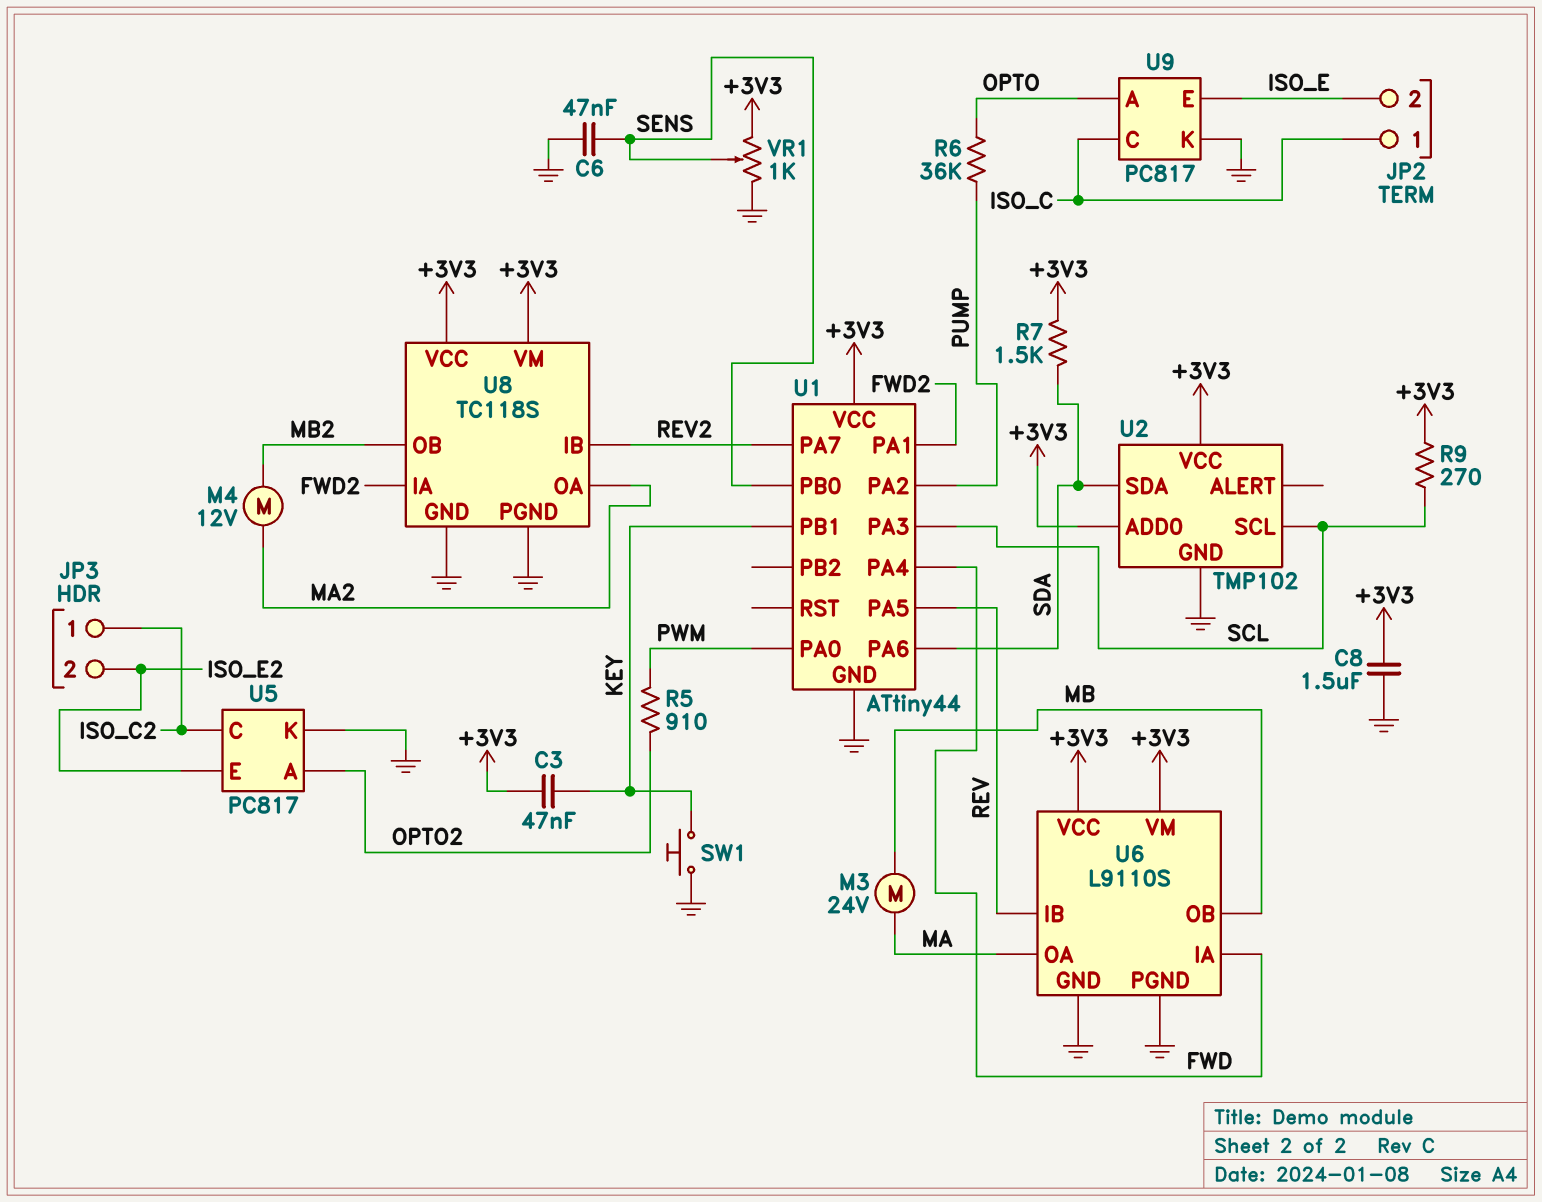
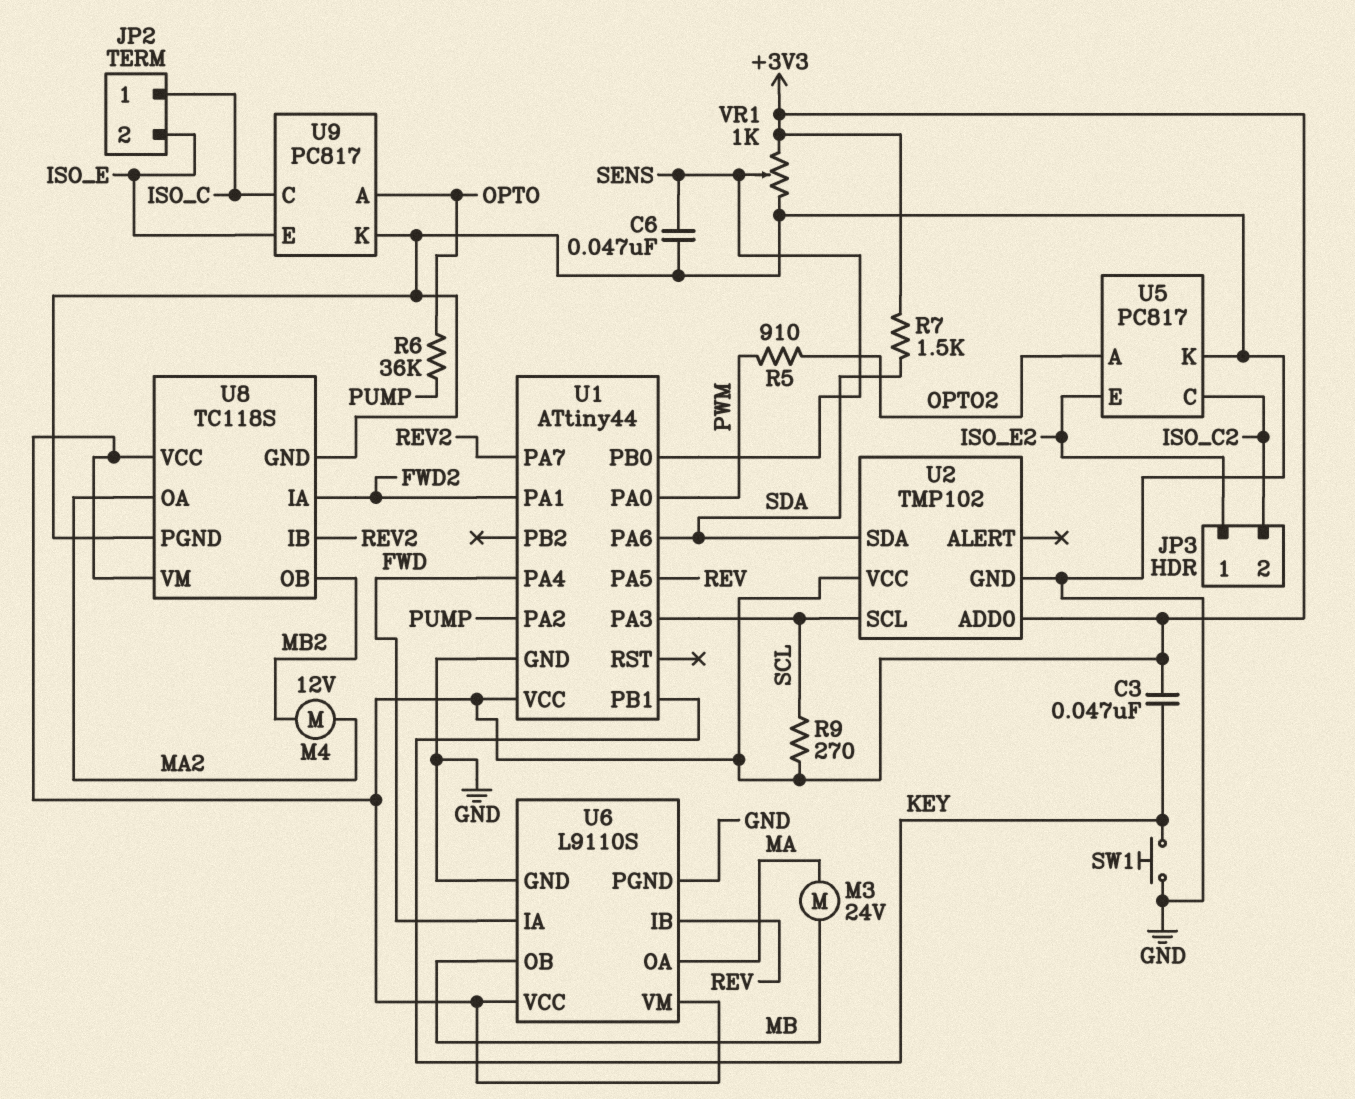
C8: 1.5uF (+3V3, GND) -> none
JP3 pin 1: ISO_C2 -> ISO_E2
JP3 pin 2: ISO_E2 -> ISO_C2

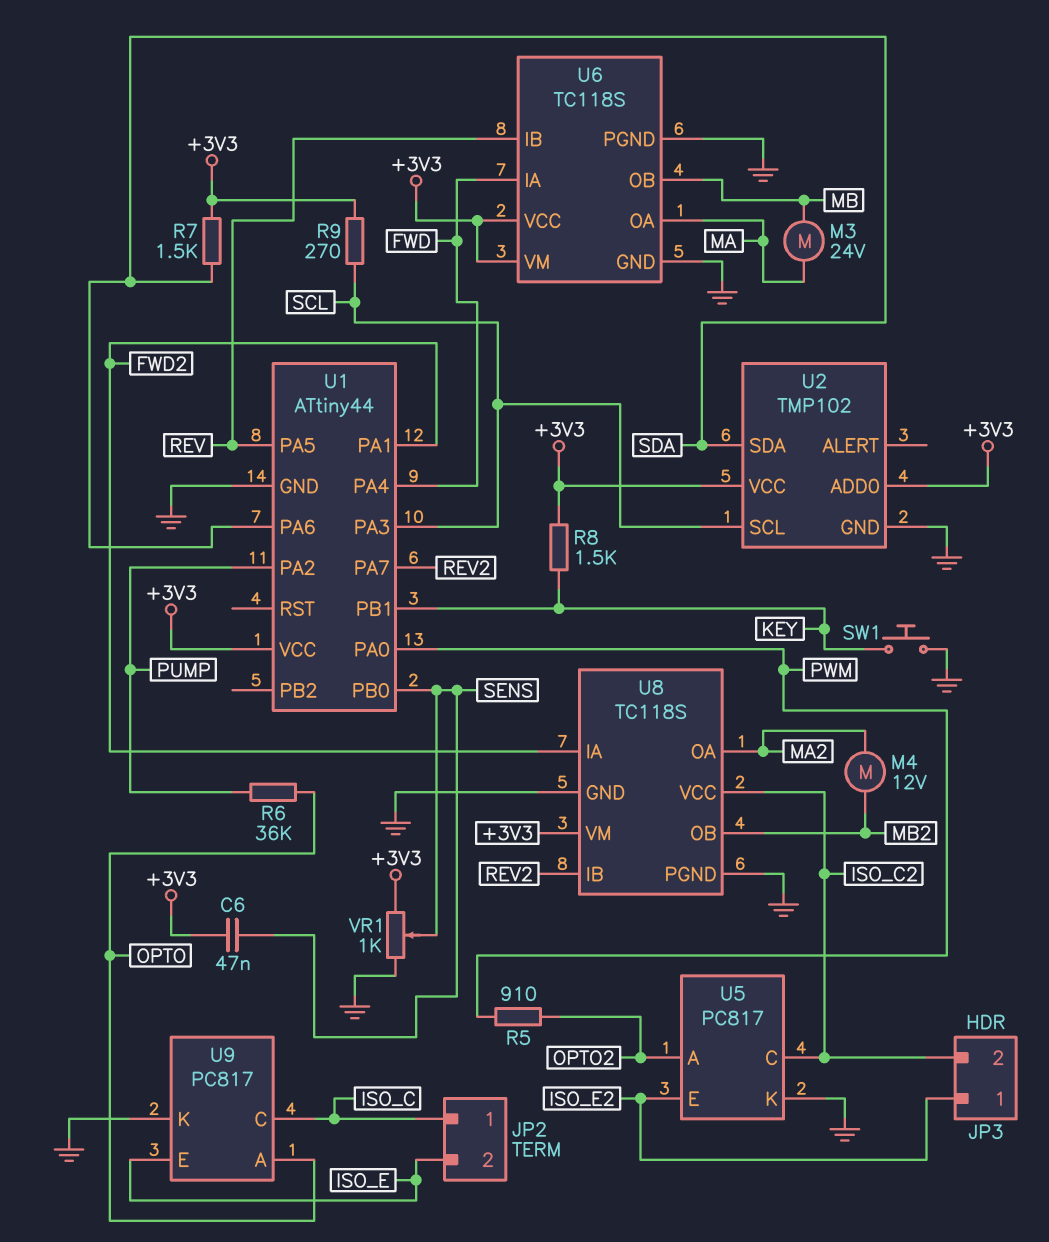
C3: 47nF (+3V3, KEY) -> none
C6: 47nF (GND, SENS) -> 47nF (+3V3, SENS)
R8: none -> 1.5k (+3V3, KEY)
U6: L9110S -> TC118S
U8 pin VCC: +3V3 -> ISO_C2

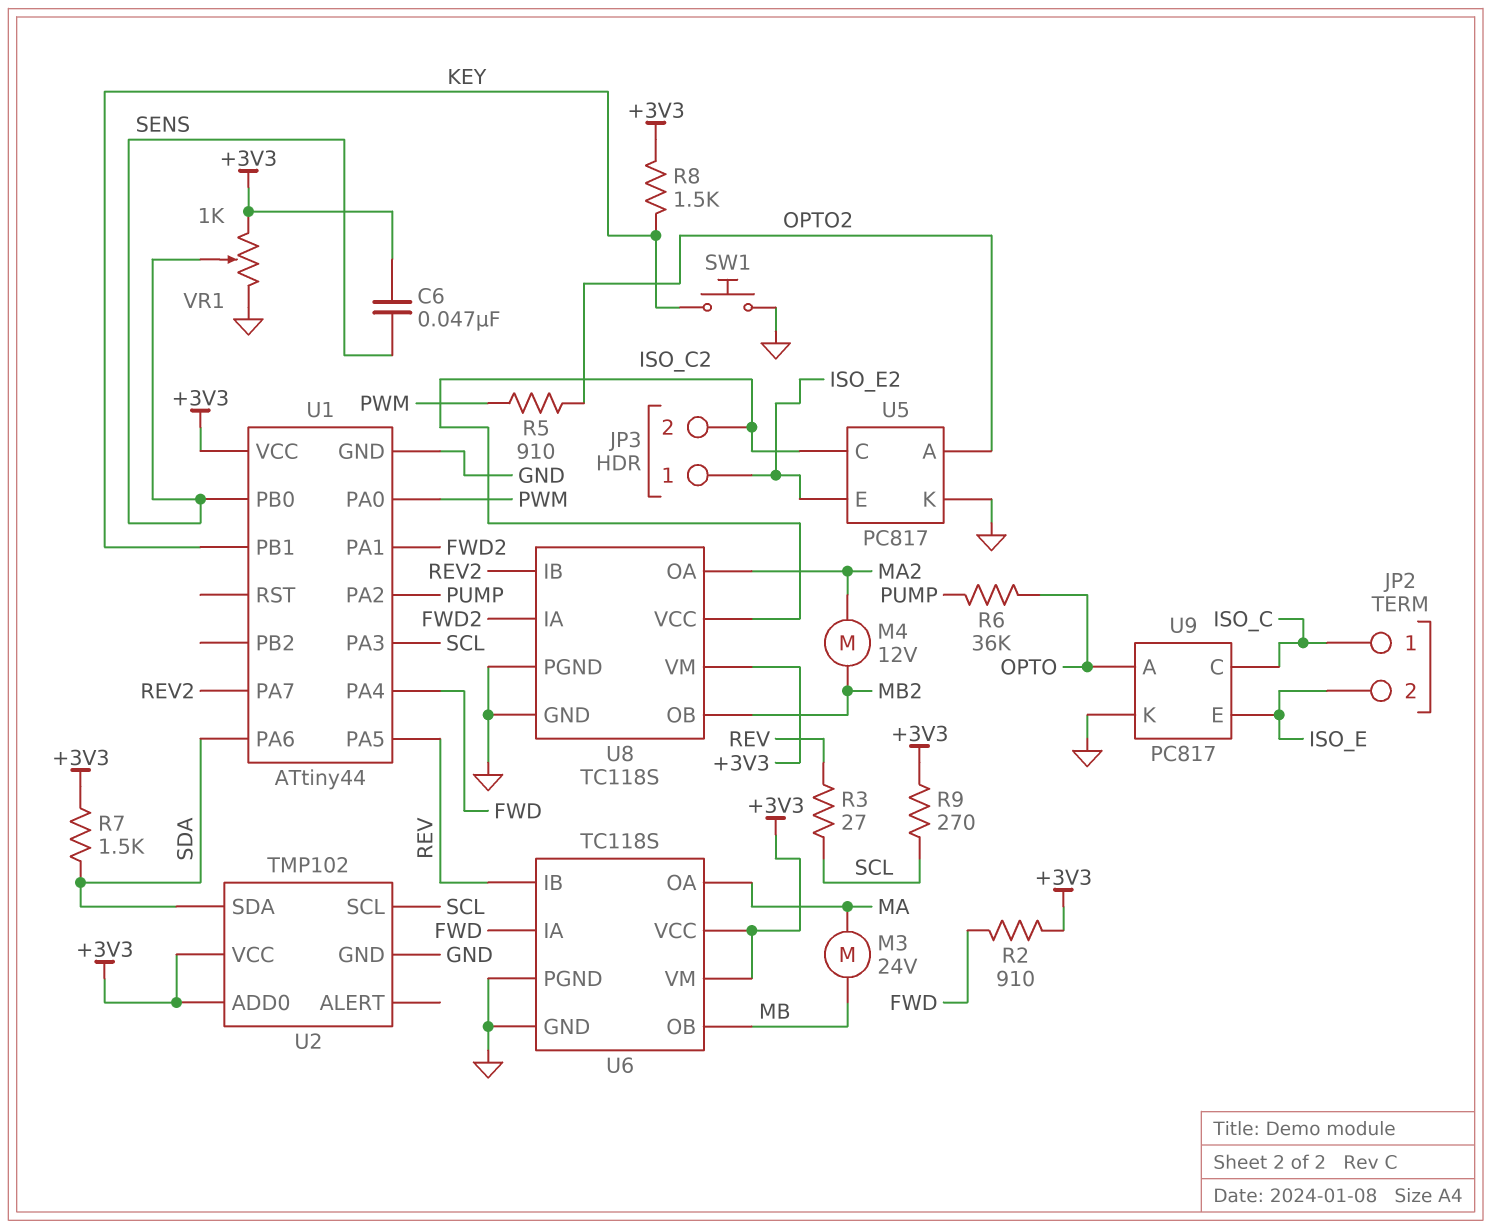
R2: none -> 910 (+3V3, FWD)
R3: none -> 27 (REV, SCL)

